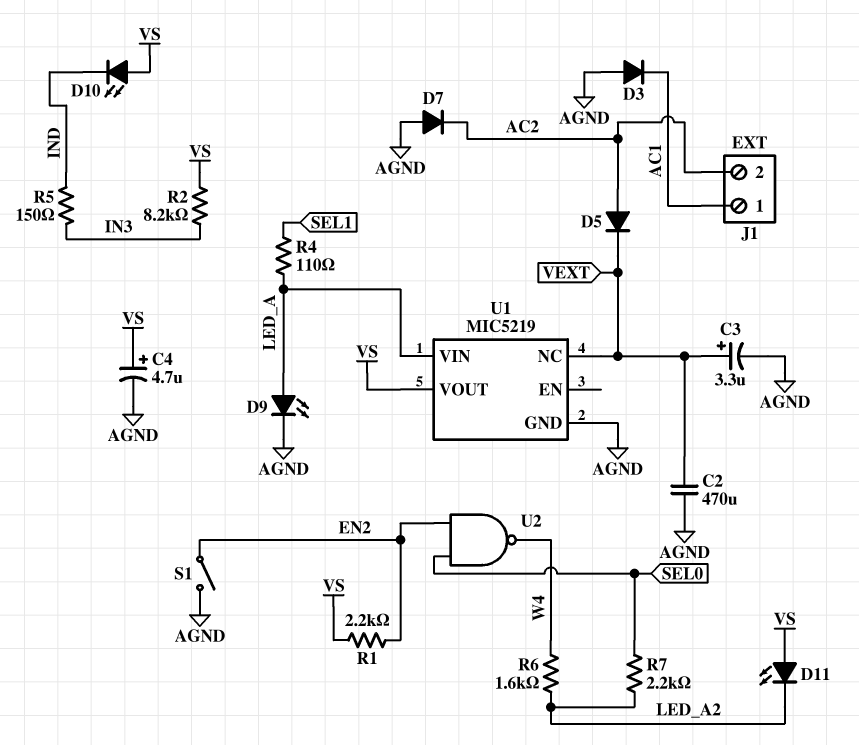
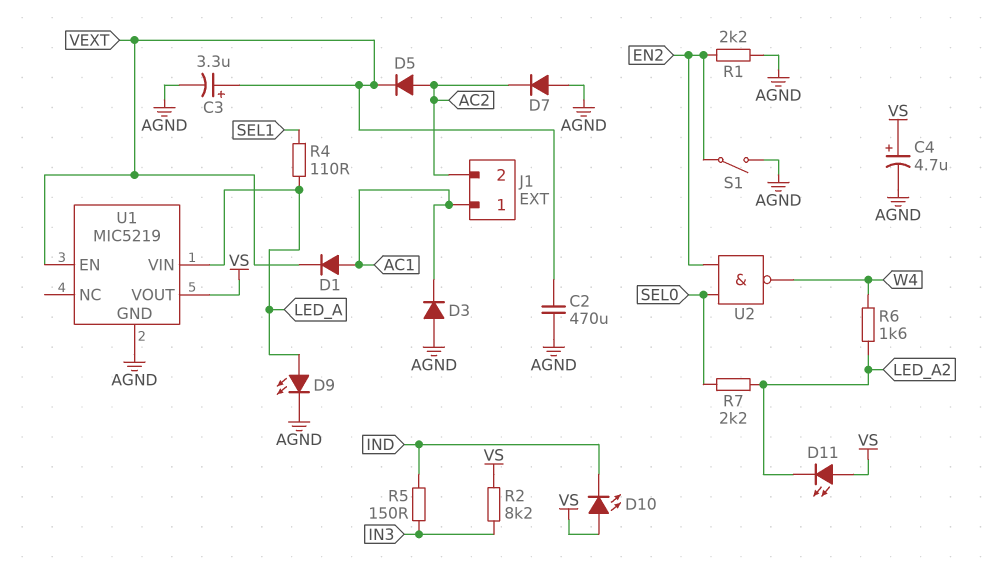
D1: none -> diode (A AC1, K VEXT)
R1: 2.2k (EN2, VS) -> 2.2k (AGND, EN2)
U1 pin EN: none -> VEXT
U1 pin NC: VEXT -> none

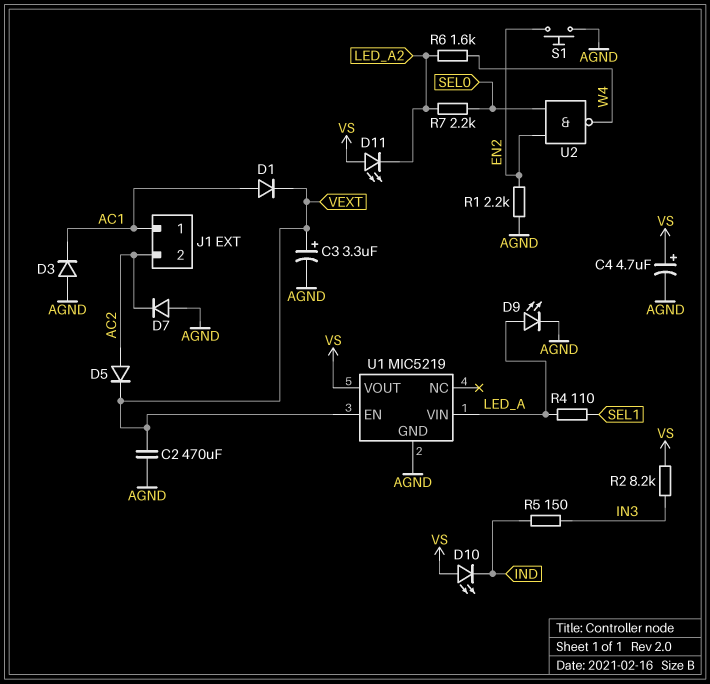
S1: switch (AGND, EN2) -> button (AGND, EN2)

